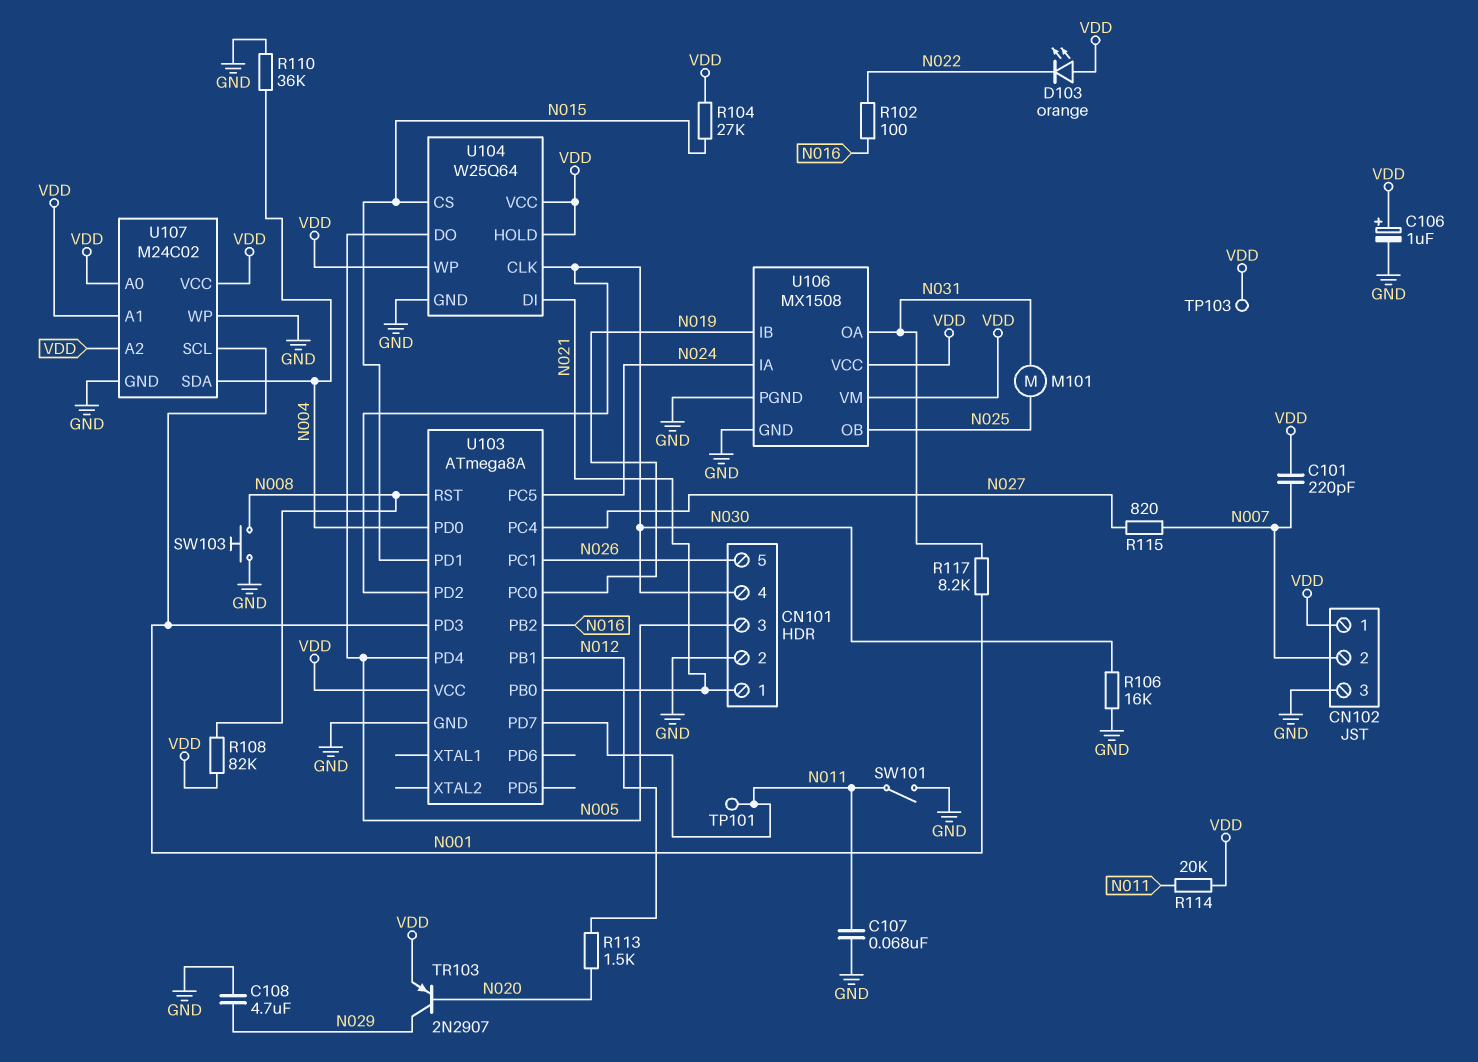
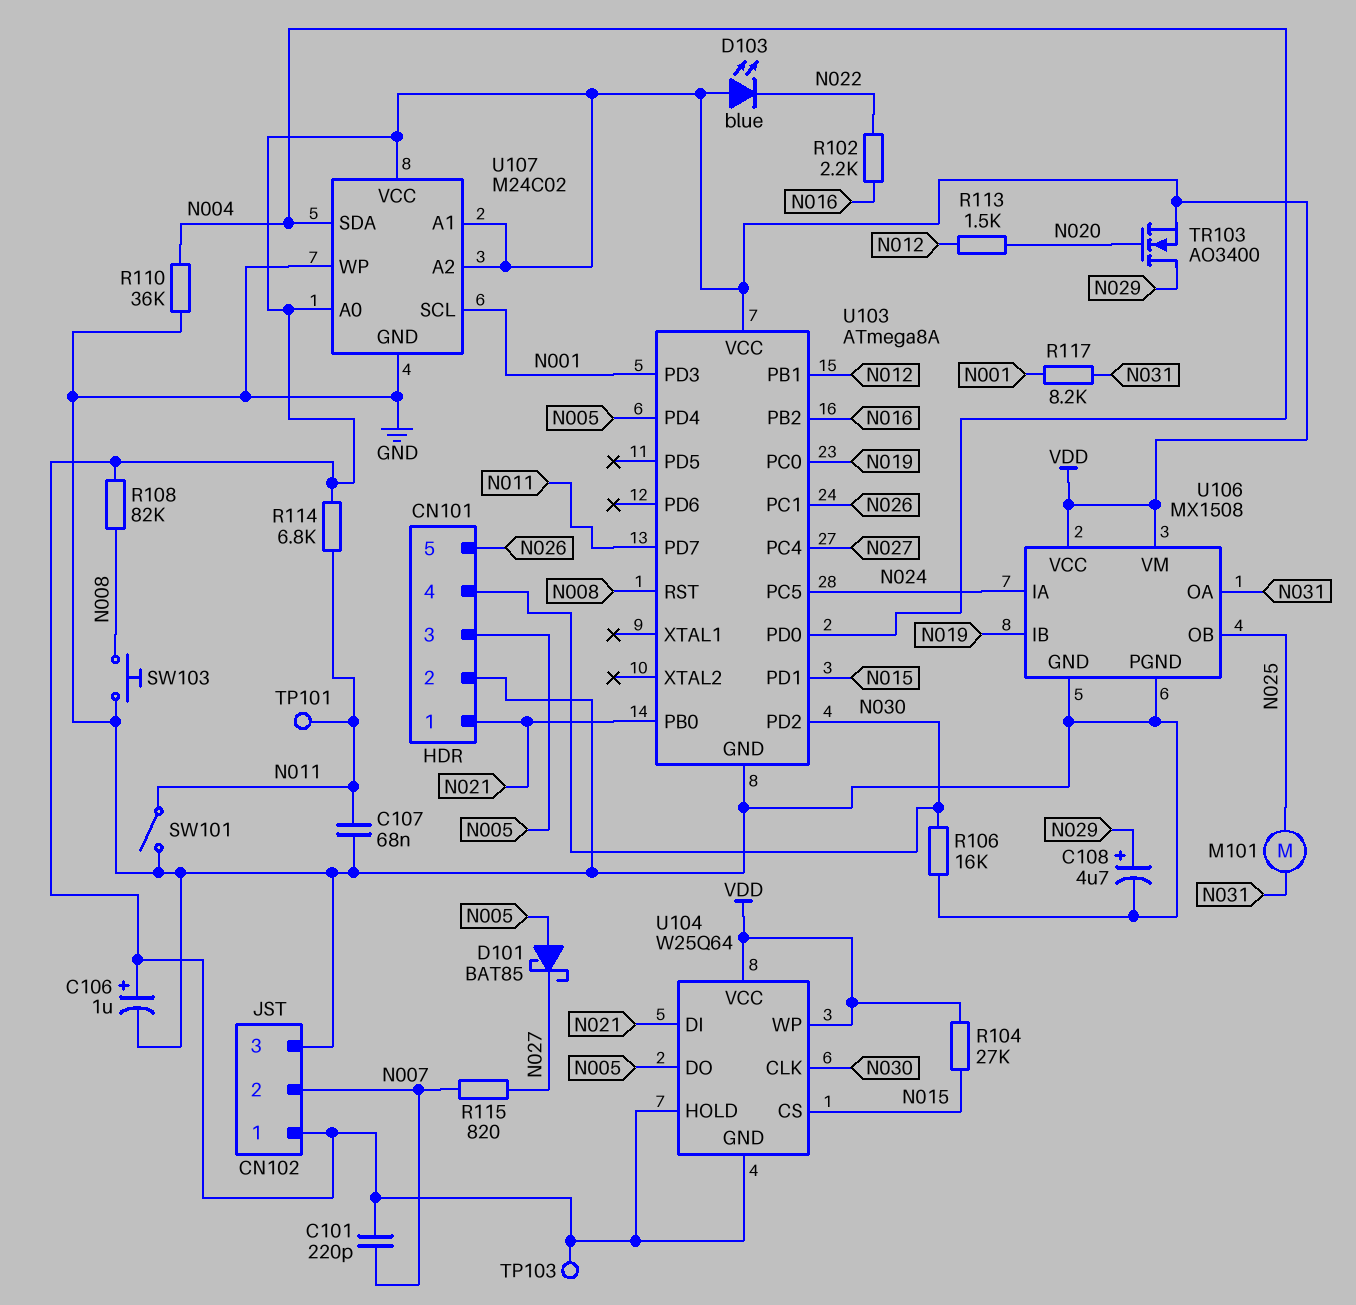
C108: 4.7uF (GND, N029) -> 4.7uF (plus N029, minus GND)
D101: none -> schottky BAT85 (A N005, K N027)
D103: LED orange (A VDD, K N022) -> LED blue (A VDD, K N022)
R102: 100 (N016, N022) -> 2.2k (N016, N022)
R114: 20k (N011, VDD) -> 6.8k (N011, VDD)
TR103: PNP 2N2907 (B N020, C N029, E VDD) -> NMOS AO3400 (G N020, D N029, S VDD)
U104 pin GND: GND -> VDD

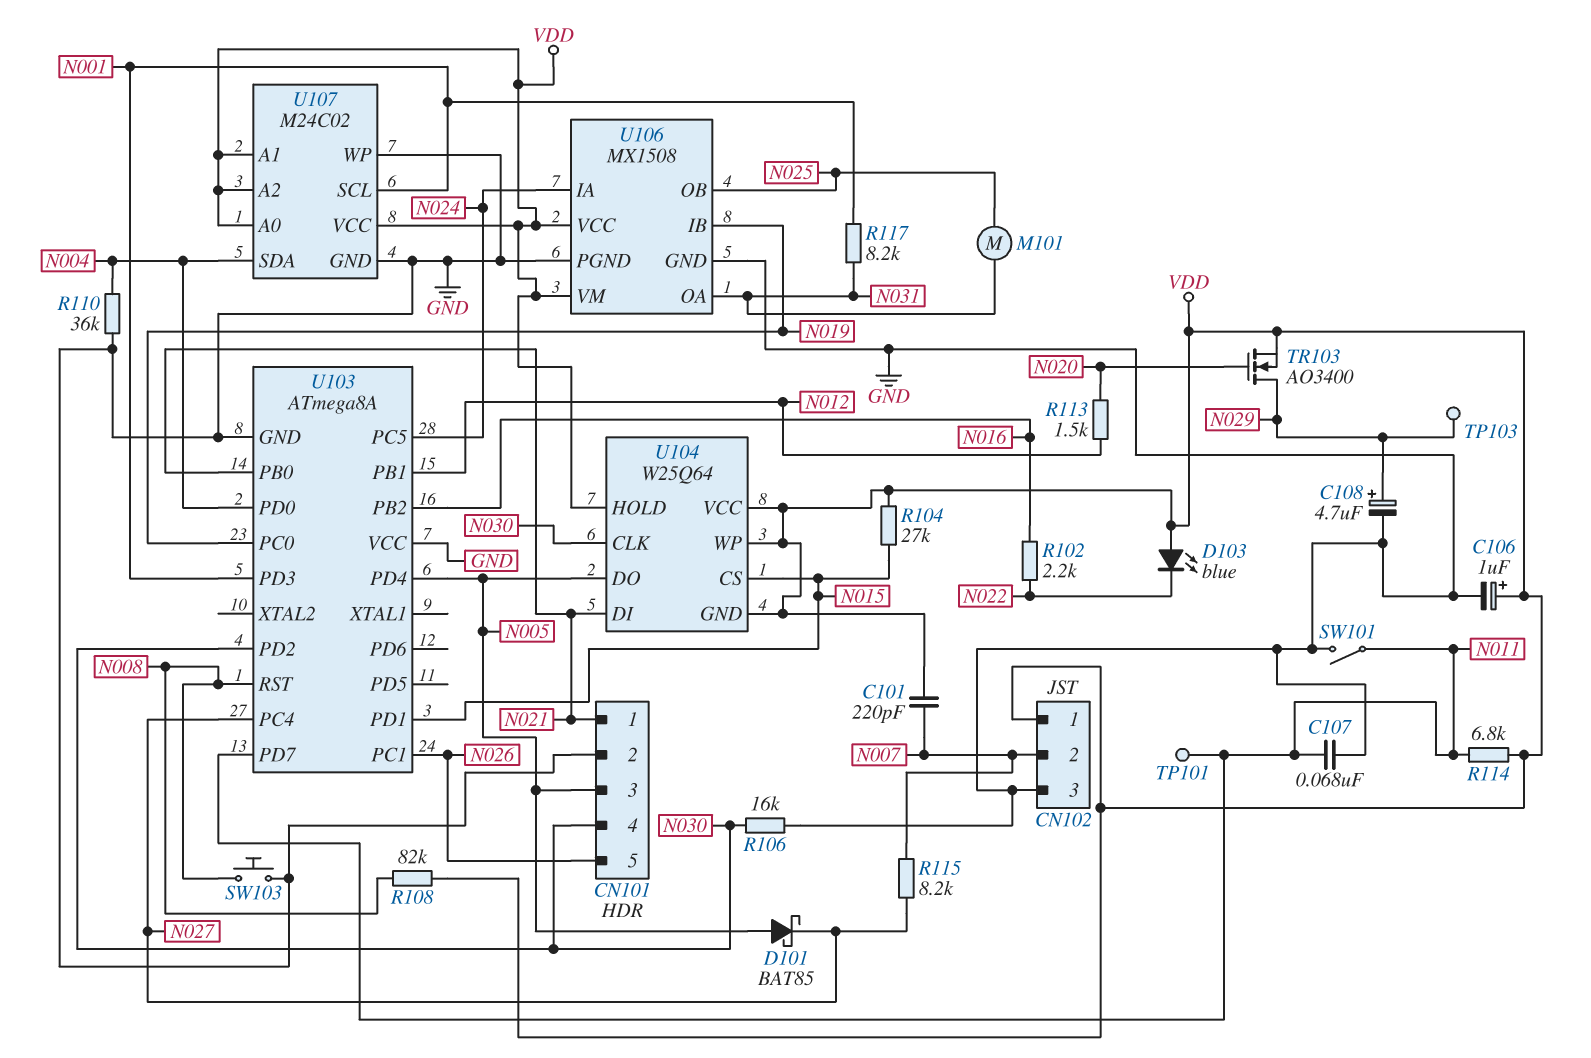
R115: 820 (N007, N027) -> 8.2k (N007, N027)
TP103: test point (VDD) -> test point (N029)
U103 pin VCC: VDD -> GND

